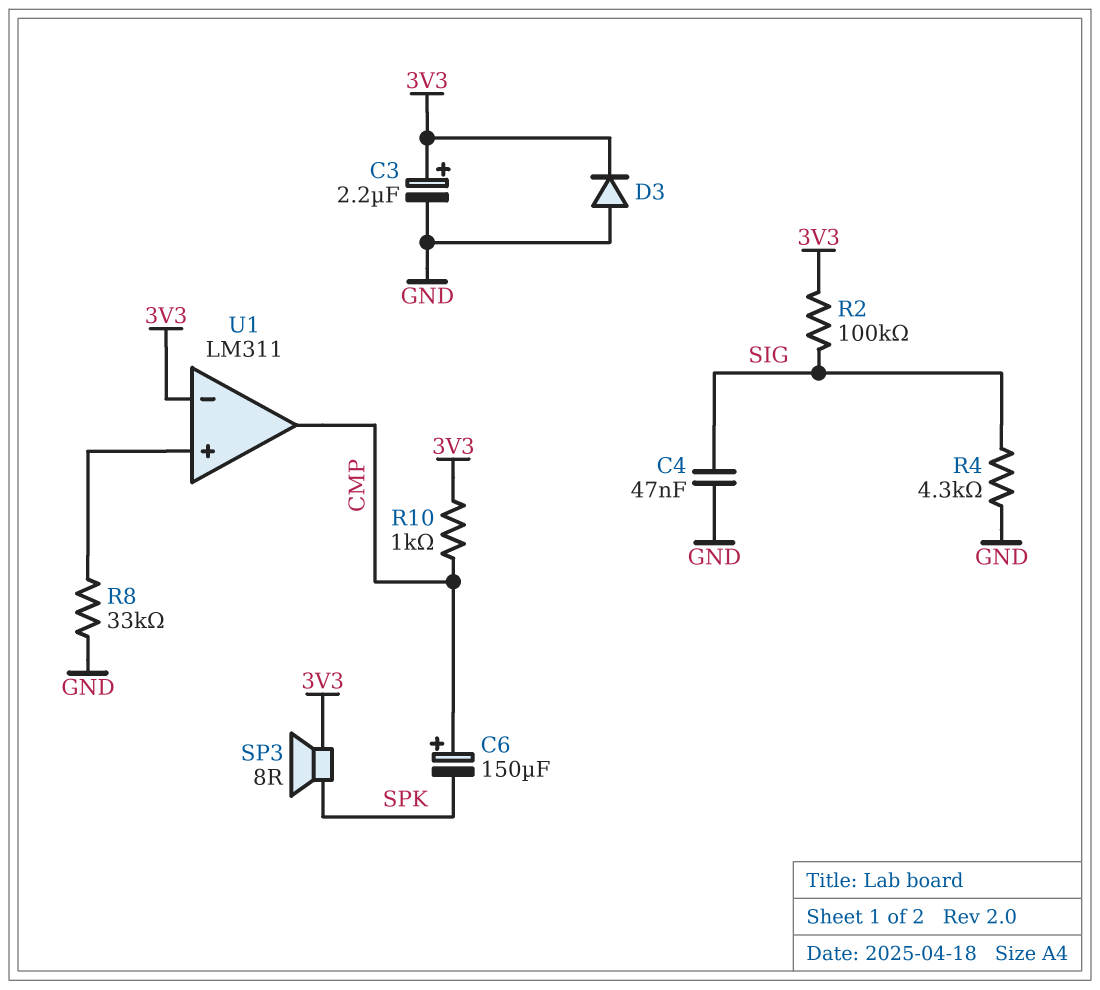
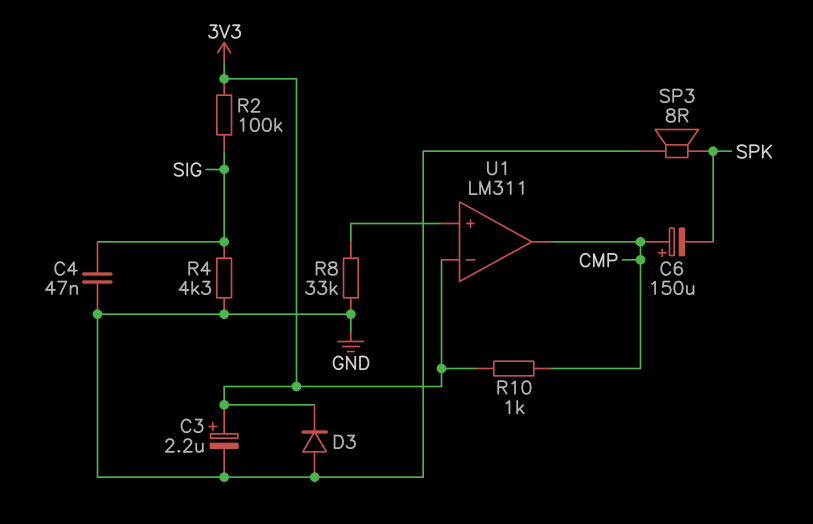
SP3: speaker 8R (3V3, SPK) -> speaker 8R (GND, SPK)

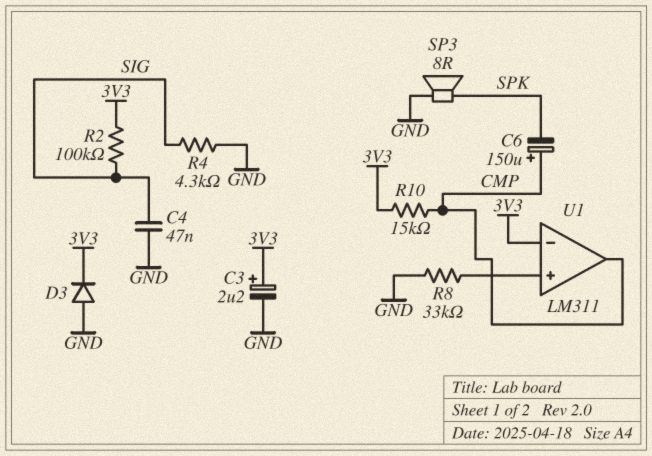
R10: 1k (3V3, CMP) -> 15k (3V3, CMP)

